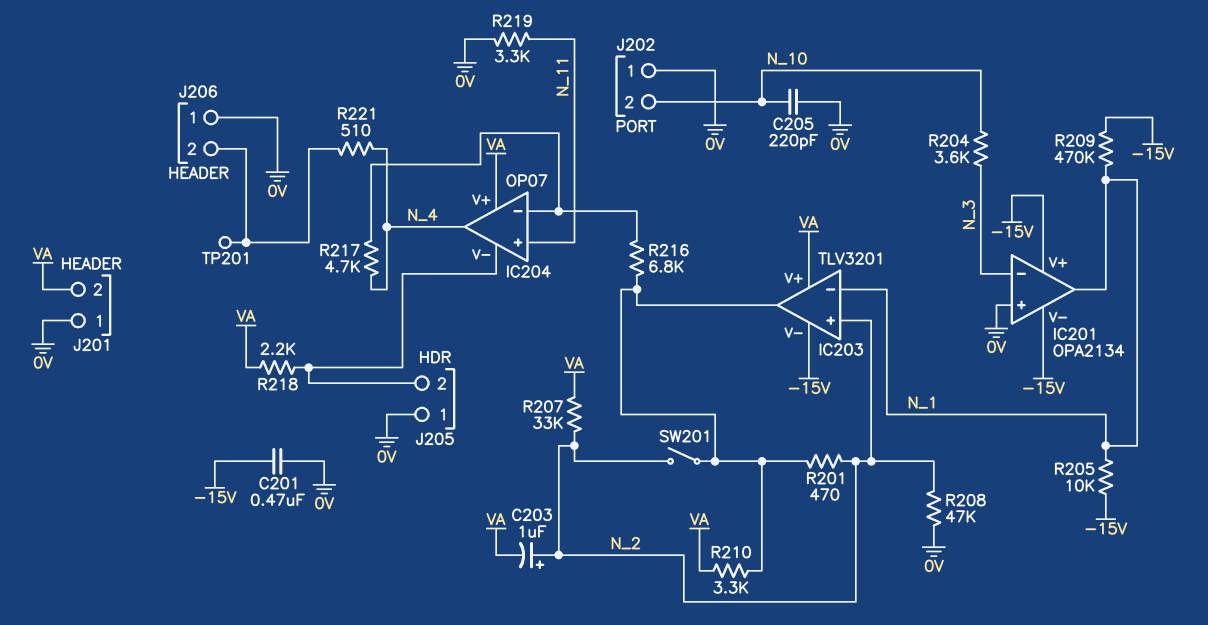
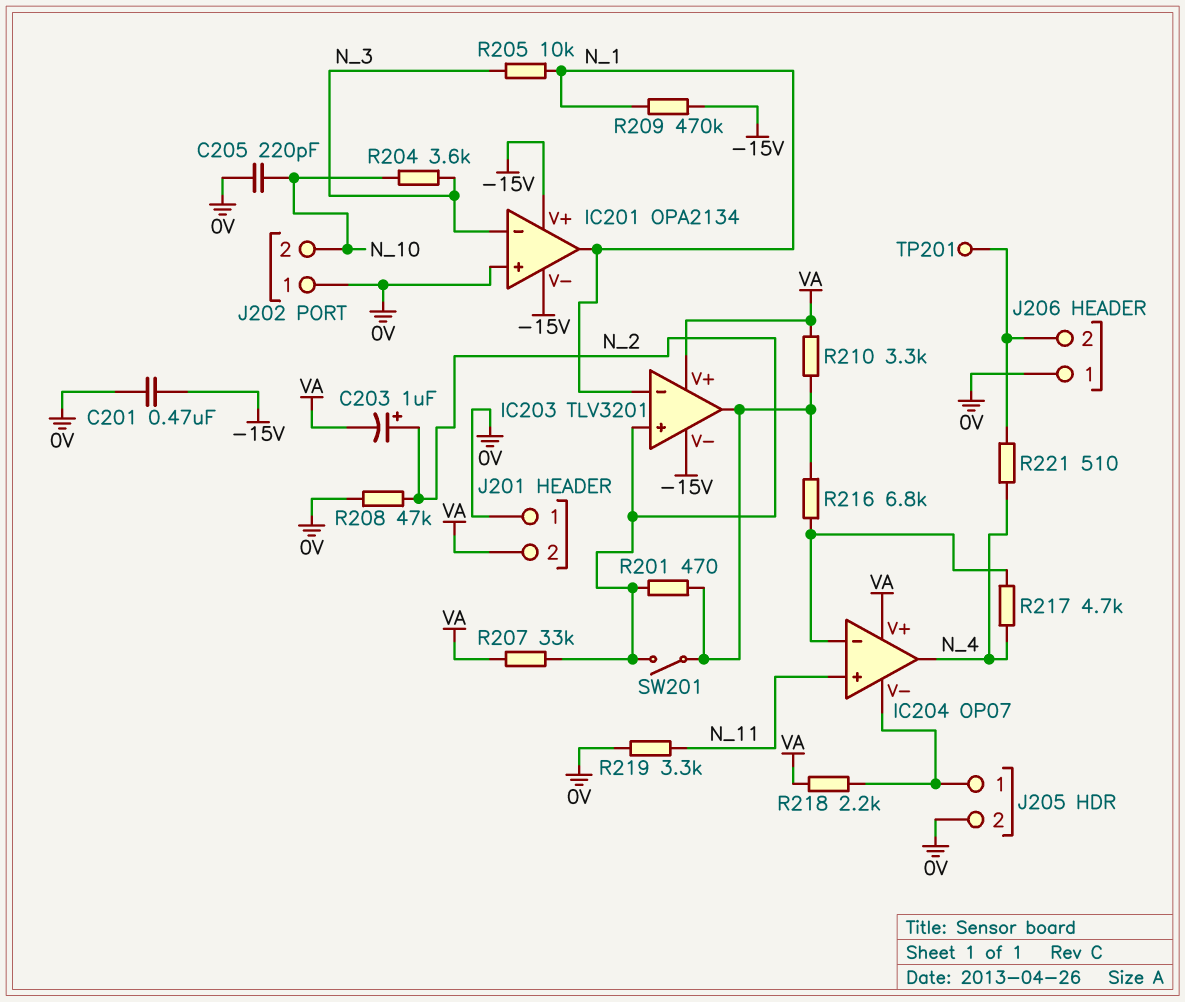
J205 pin 1: 0V -> IC204/V-
J205 pin 2: IC204/V- -> 0V
R205: 10k (-15V, N_1) -> 10k (N_1, N_3)

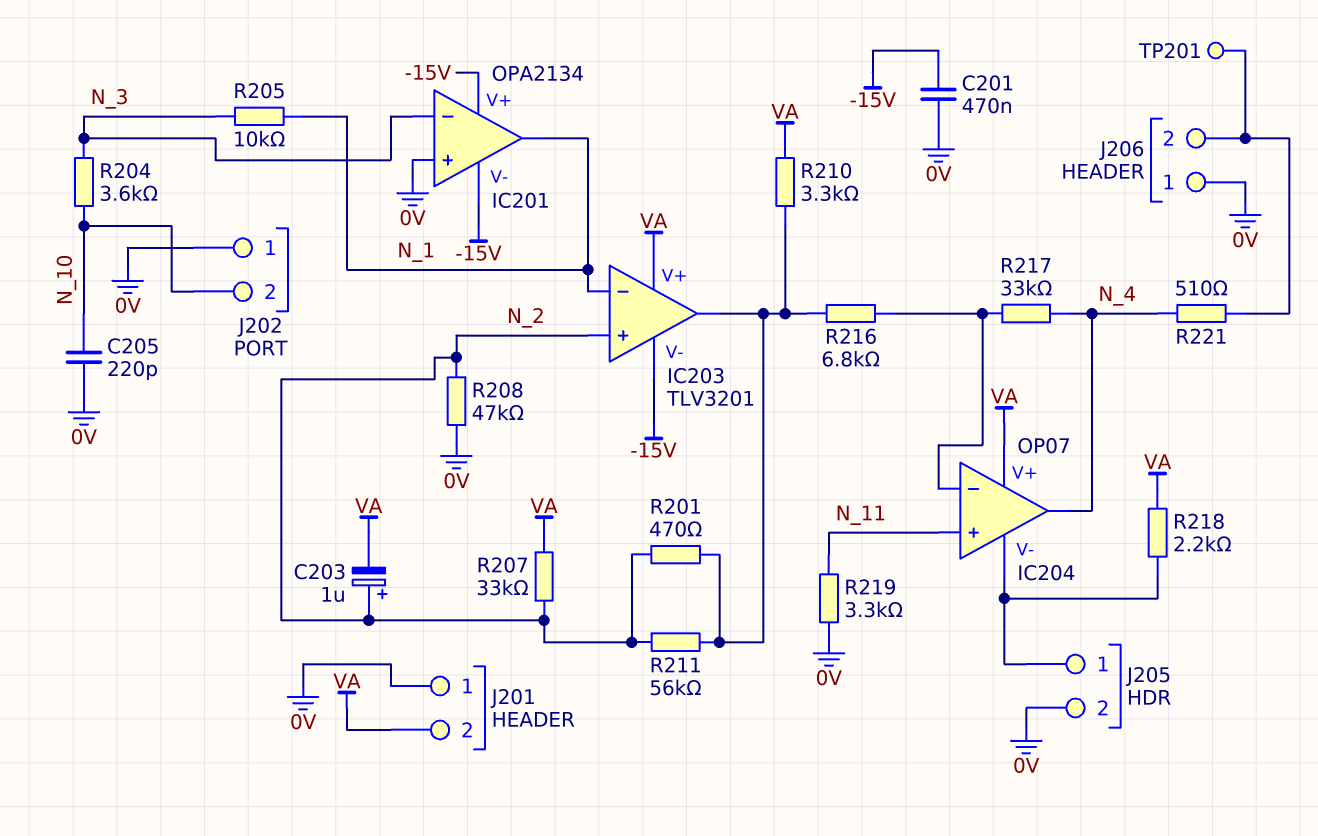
R209: 470k (-15V, N_1) -> none
R211: none -> 56k (IC203/out, N_2)
R217: 4.7k (IC204/in-, N_4) -> 33k (IC204/in-, N_4)
SW201: switch (IC203/out, N_2) -> none

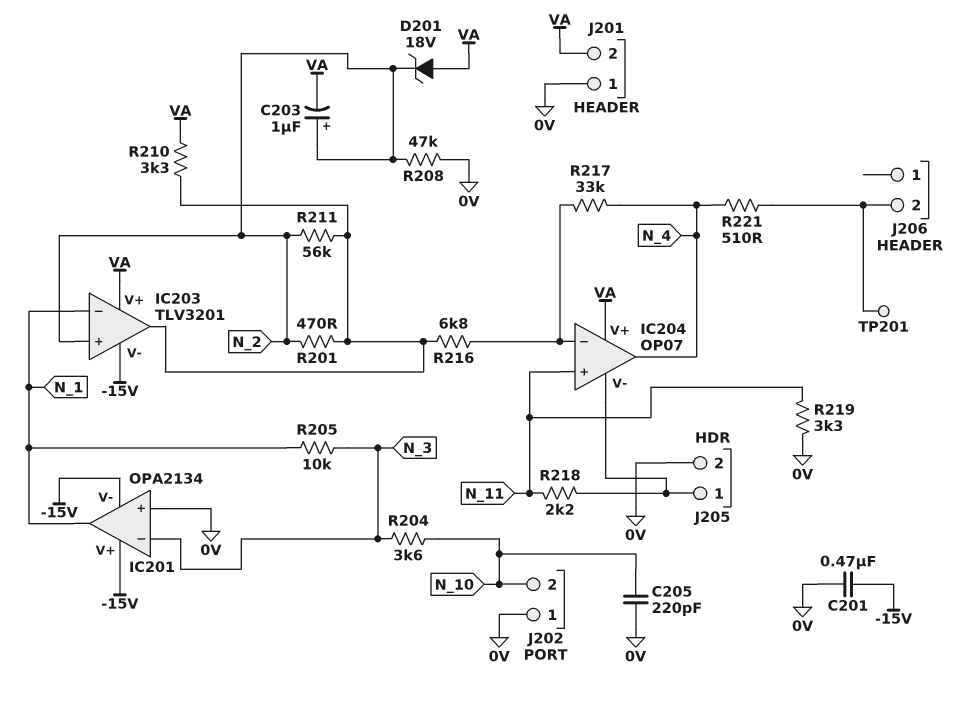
D201: none -> zener 18V (A VA, K N_2)
J206 pin 1: 0V -> none
R207: 33k (N_2, VA) -> none
R218: 2.2k (IC204/V-, VA) -> 2.2k (IC204/V-, N_11)

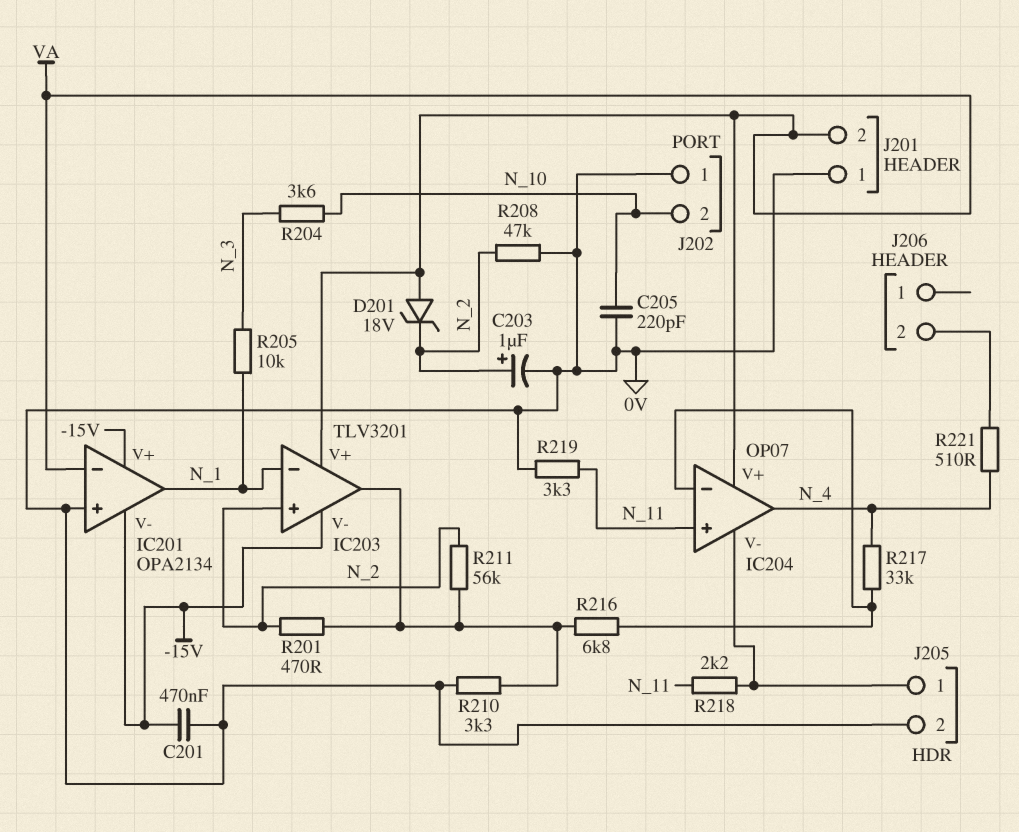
C203: 1uF (plus N_2, minus VA) -> 1uF (plus N_2, minus 0V)
IC201 pin in-: N_3 -> VA
R210: 3.3k (IC203/out, VA) -> 3.3k (0V, IC203/out)
TP201: test point (J206/2) -> none

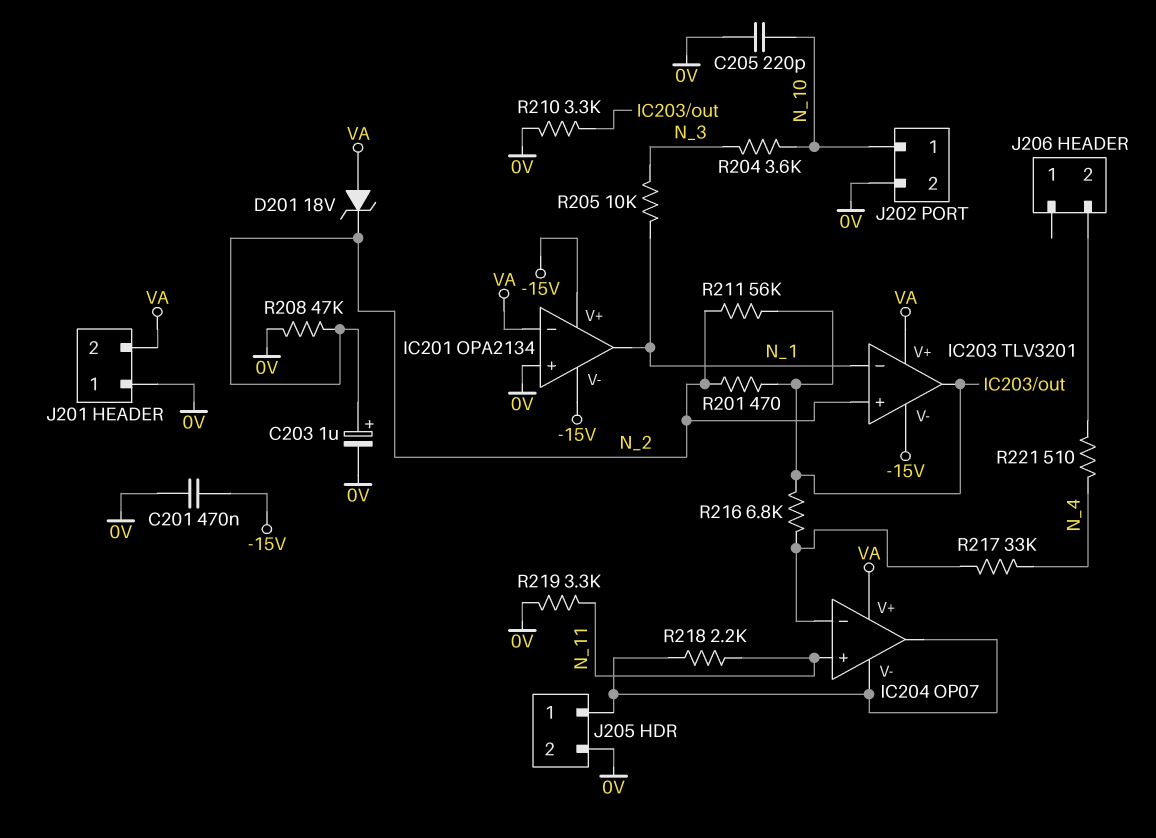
IC204 pin out: N_4 -> IC204/V-
J202 pin 1: 0V -> N_10
J202 pin 2: N_10 -> 0V

